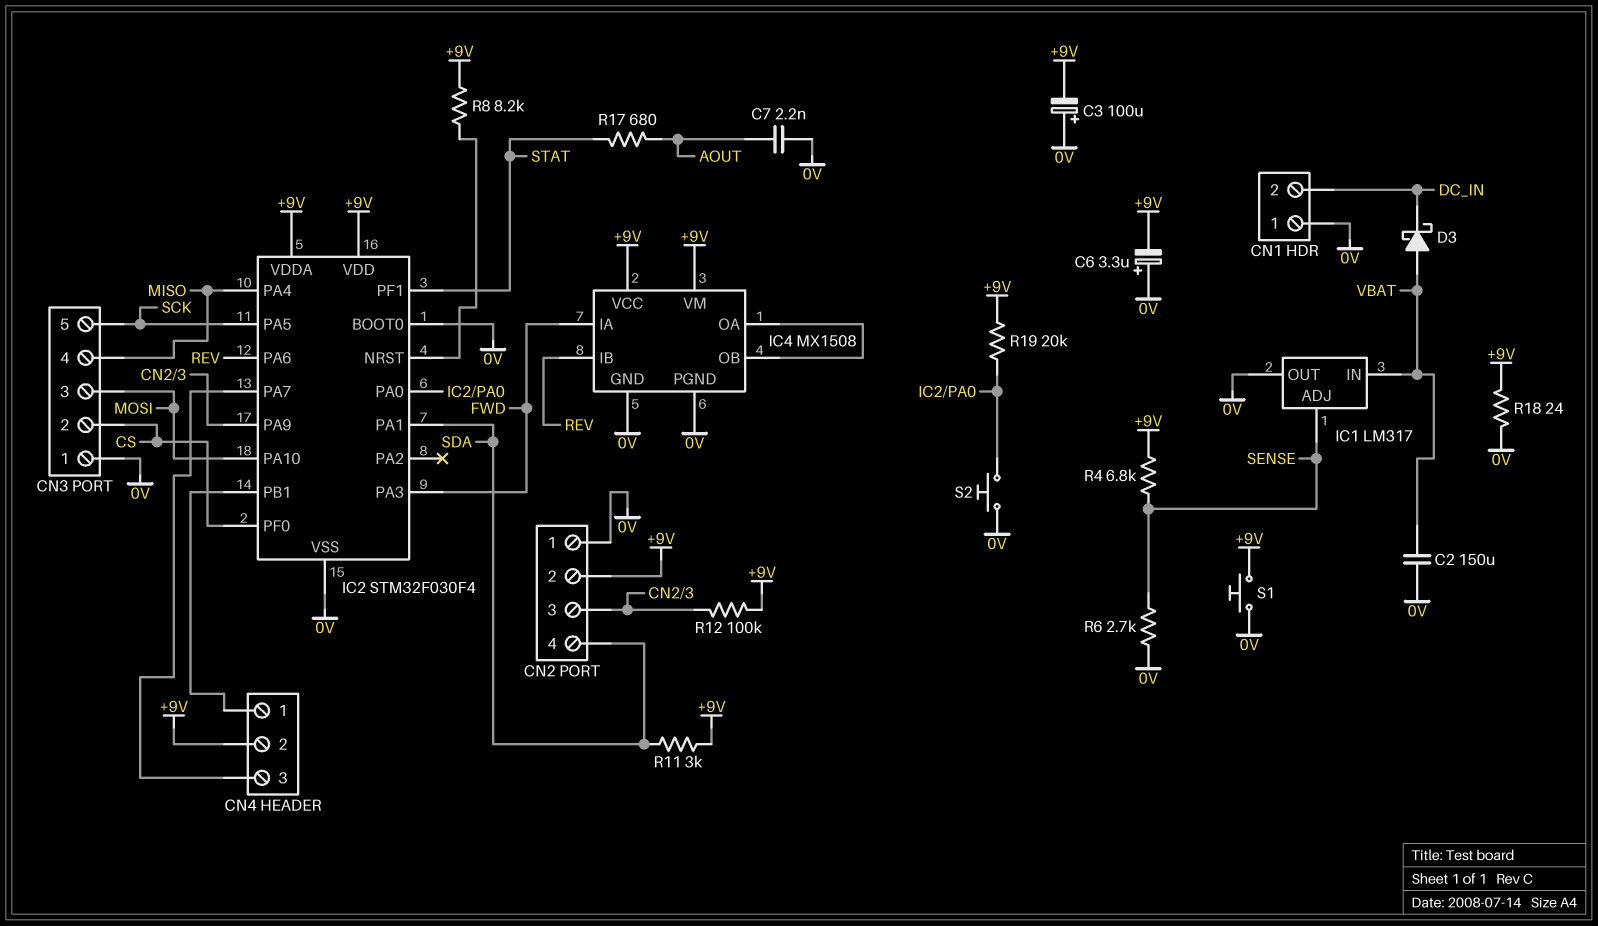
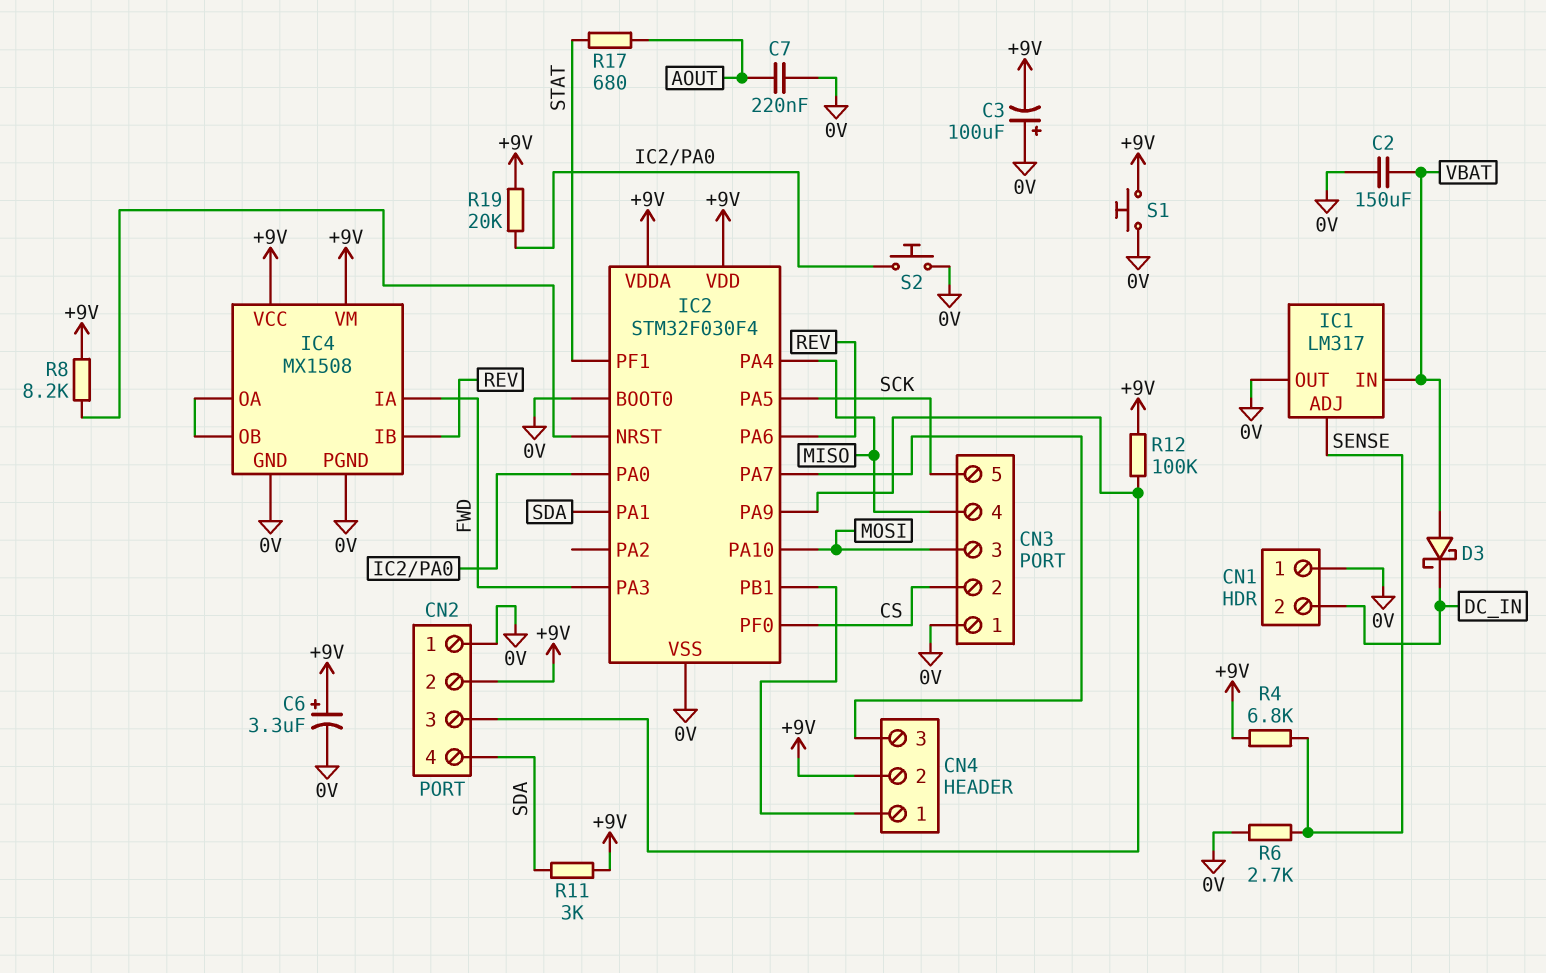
C6: 3.3uF (plus 0V, minus +9V) -> 3.3uF (plus +9V, minus 0V)
C7: 2.2nF (0V, AOUT) -> 220nF (0V, AOUT)
R18: 24 (+9V, 0V) -> none

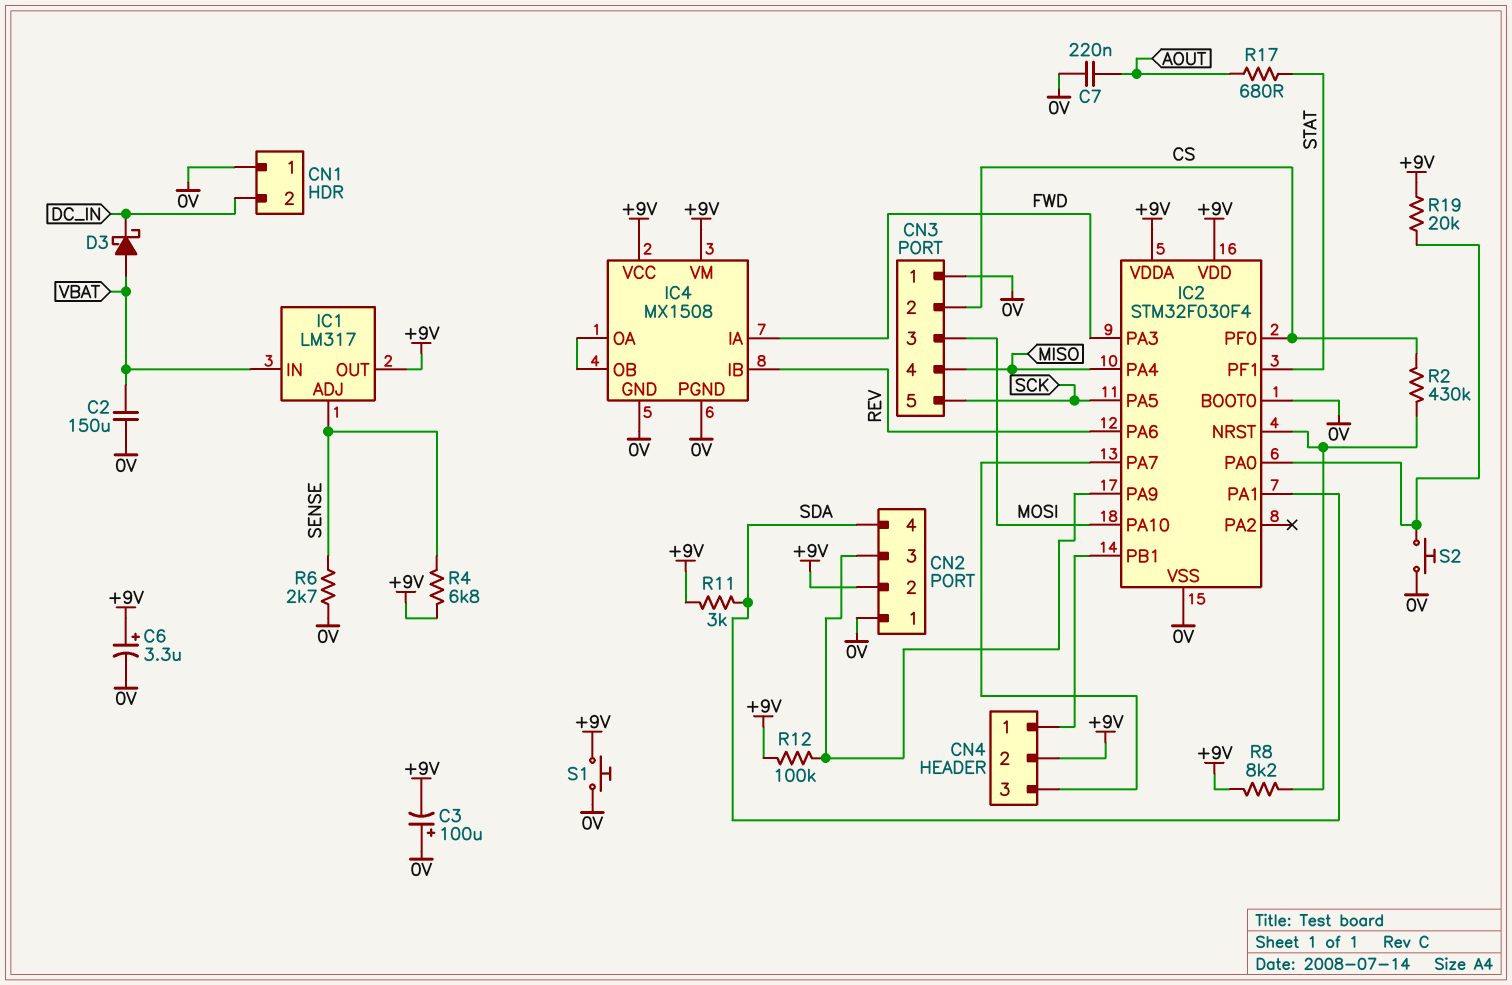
IC1 pin OUT: 0V -> +9V
R2: none -> 430k (CS, IC2/NRST)

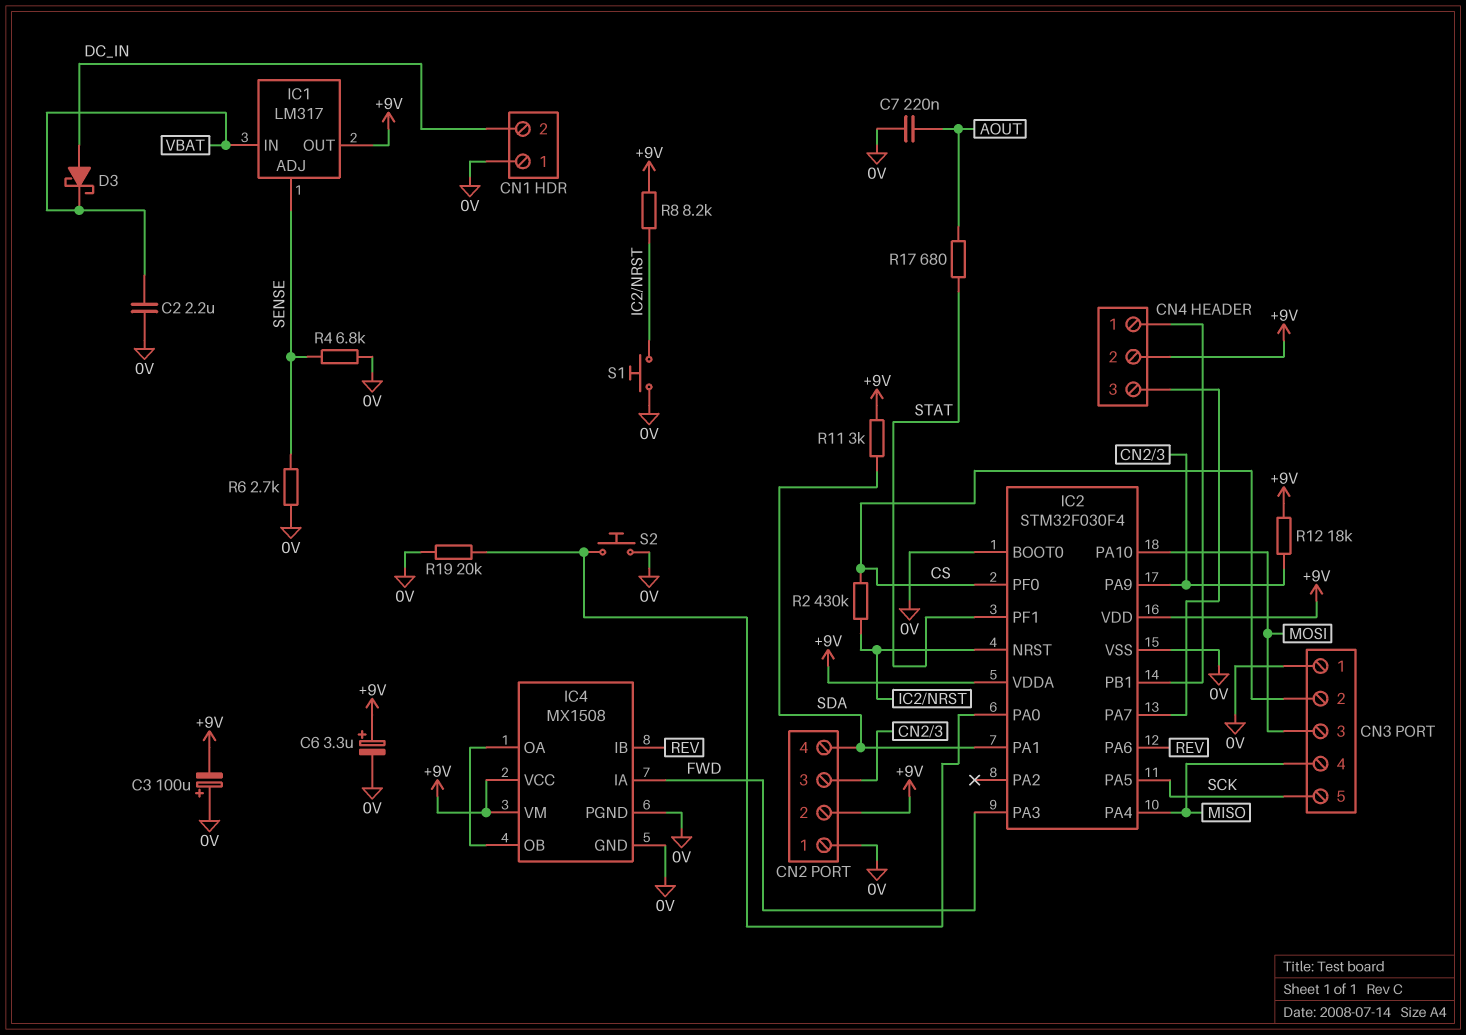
C2: 150uF (0V, VBAT) -> 2.2uF (0V, VBAT)
D3: schottky (A VBAT, K DC_IN) -> schottky (A DC_IN, K VBAT)
R4: 6.8k (+9V, SENSE) -> 6.8k (0V, SENSE)
R12: 100k (+9V, CN2/3) -> 18k (+9V, CN2/3)
R19: 20k (+9V, IC2/PA0) -> 20k (0V, IC2/PA0)
S1: button (+9V, 0V) -> button (0V, IC2/NRST)

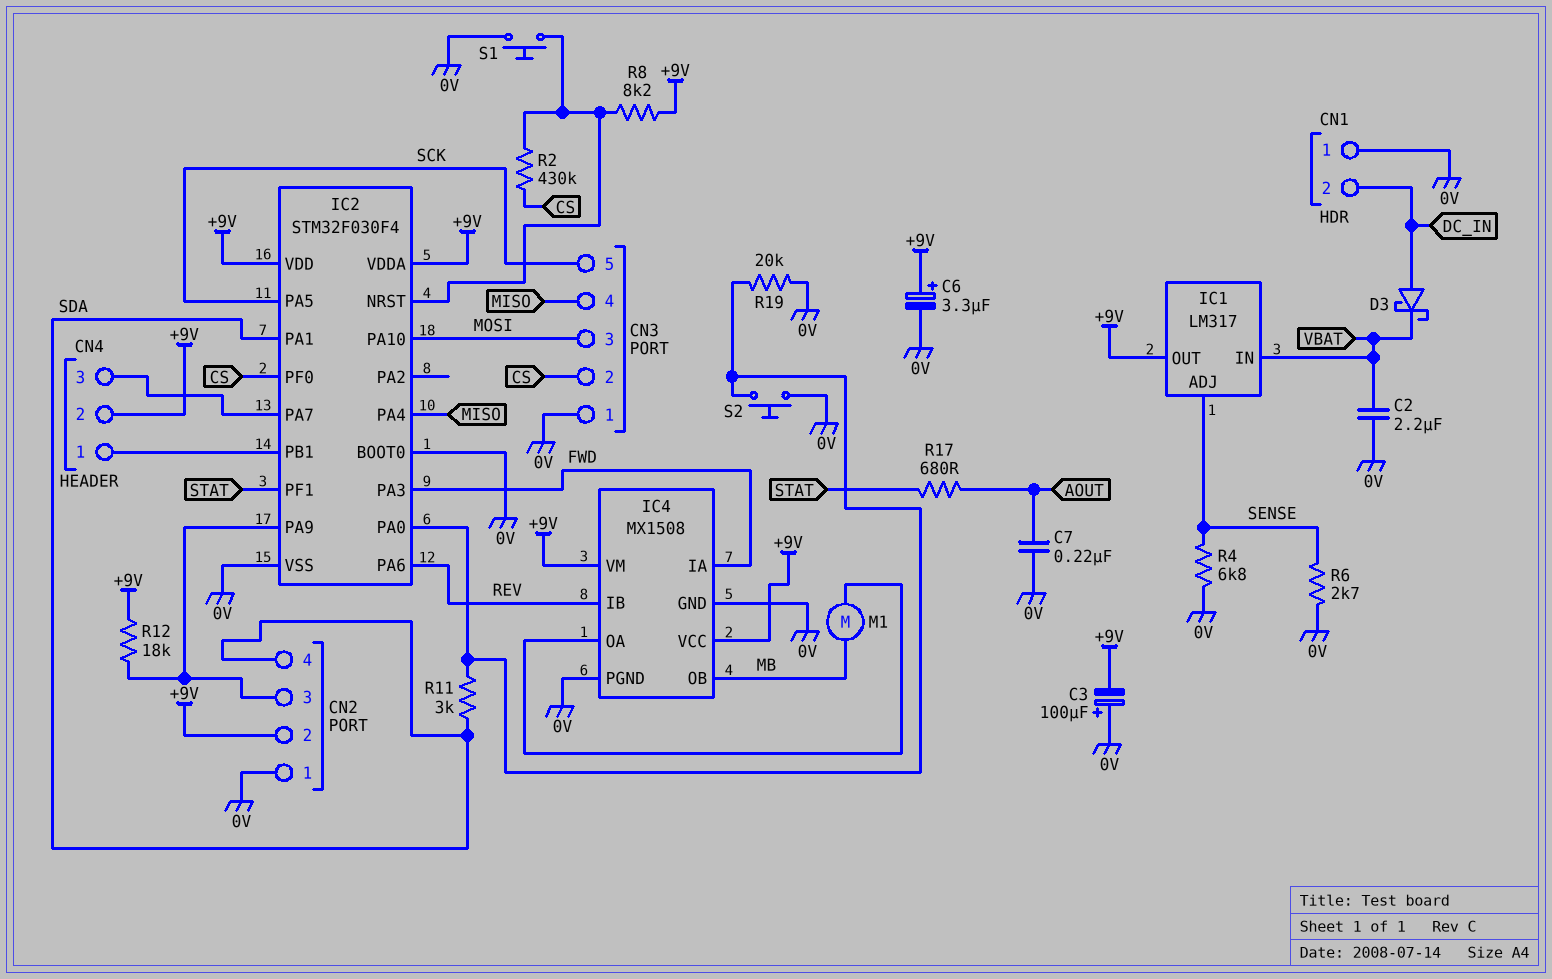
IC4 pin OB: IC4/OA -> MB
M1: none -> motor (IC4/OA, MB)
R11: 3k (+9V, SDA) -> 3k (IC2/PA0, SDA)

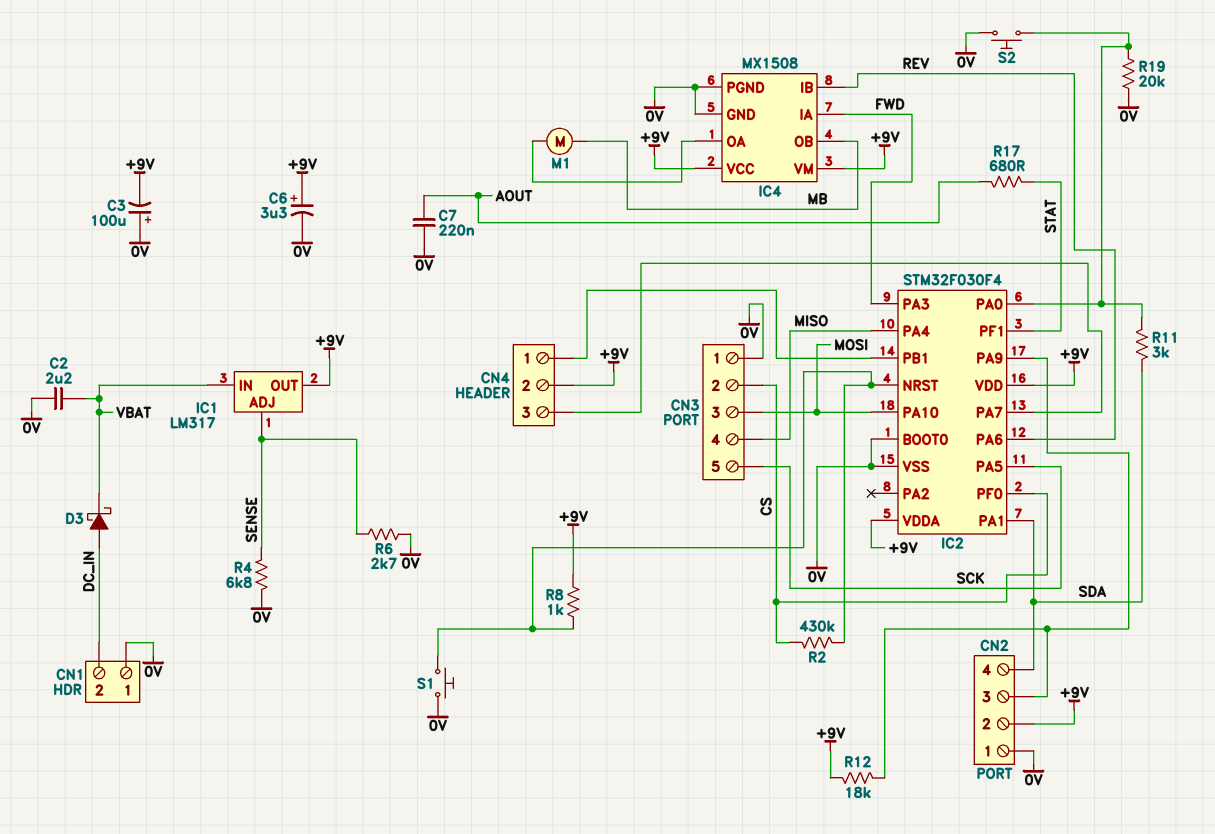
R8: 8.2k (+9V, IC2/NRST) -> 1k (+9V, IC2/NRST)

